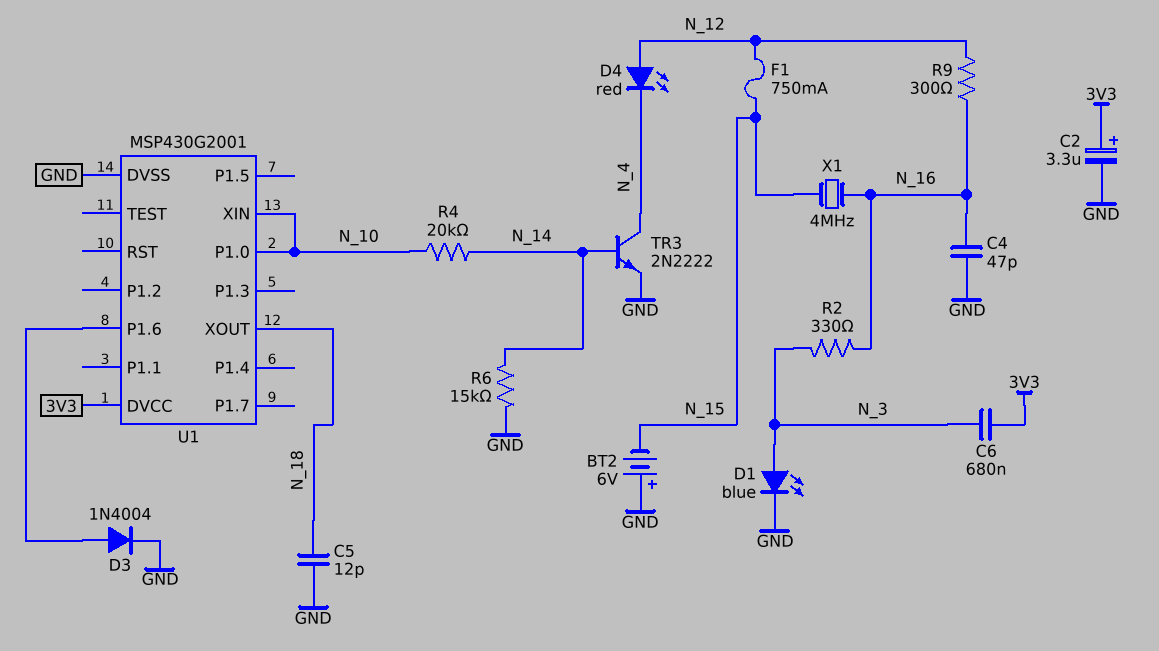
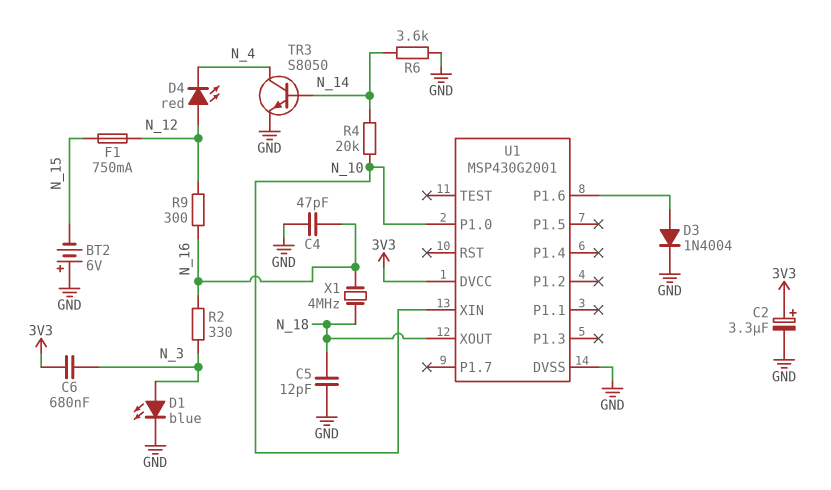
R6: 15k (GND, N_14) -> 3.6k (GND, N_14)
TR3: NPN 2N2222 (B N_14, C N_4, E GND) -> NPN S8050 (B N_14, C N_4, E GND)
X1: 4MHz (N_15, N_16) -> 4MHz (N_16, N_18)

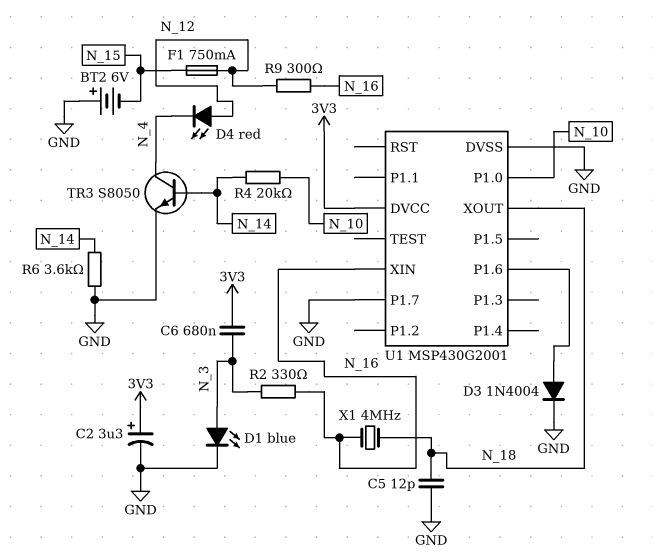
C4: 47pF (GND, N_16) -> none
U1 pin P1.7: none -> GND
U1 pin XIN: N_10 -> N_16

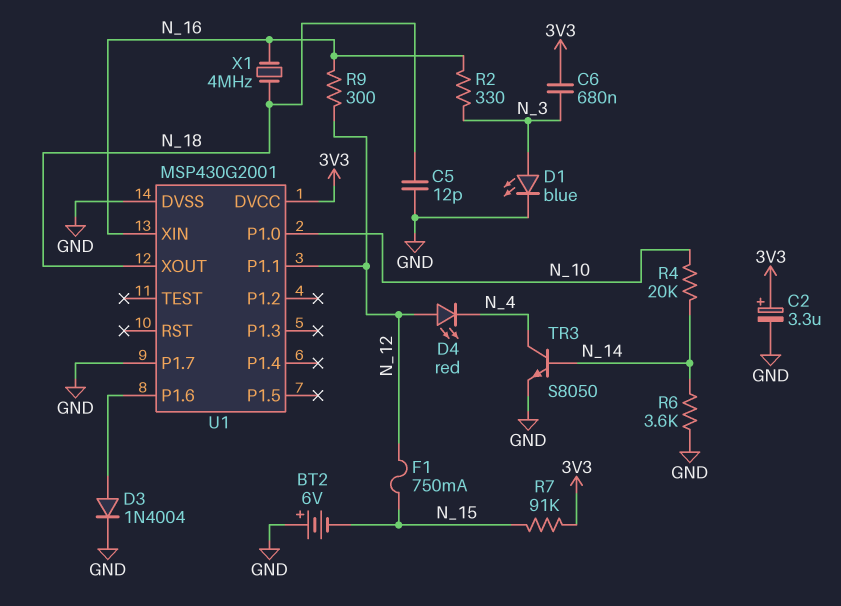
R7: none -> 91k (3V3, N_15)
U1 pin P1.1: none -> N_12

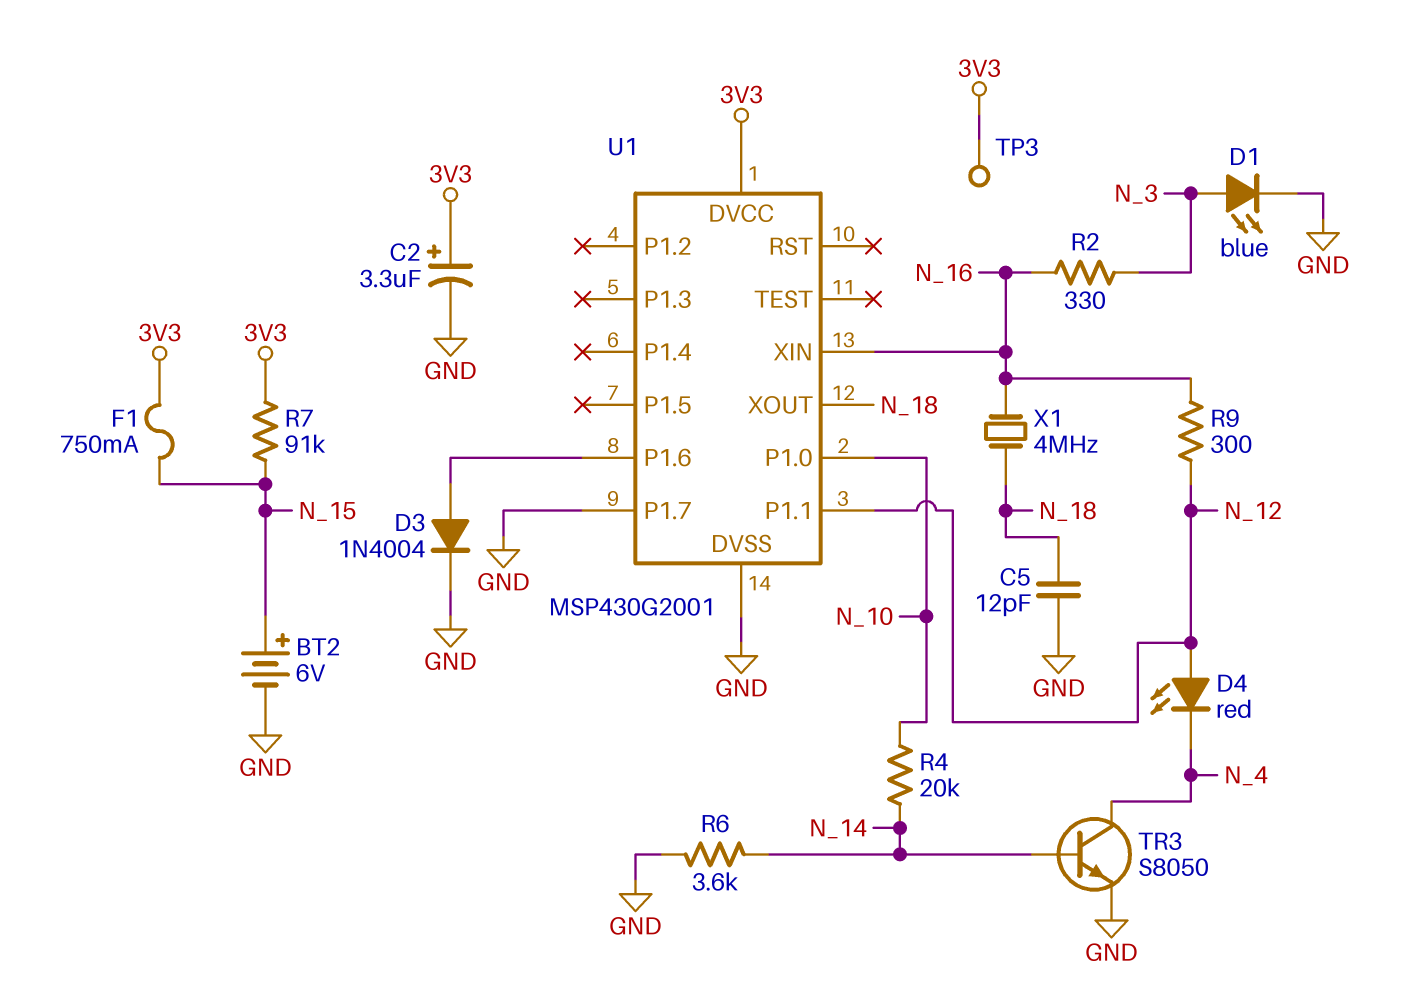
BT2: 6V (plus GND, minus N_15) -> 6V (plus N_15, minus GND)
C6: 680nF (3V3, N_3) -> none
F1: 750mA (N_12, N_15) -> 750mA (3V3, N_15)
TP3: none -> test point (3V3)

